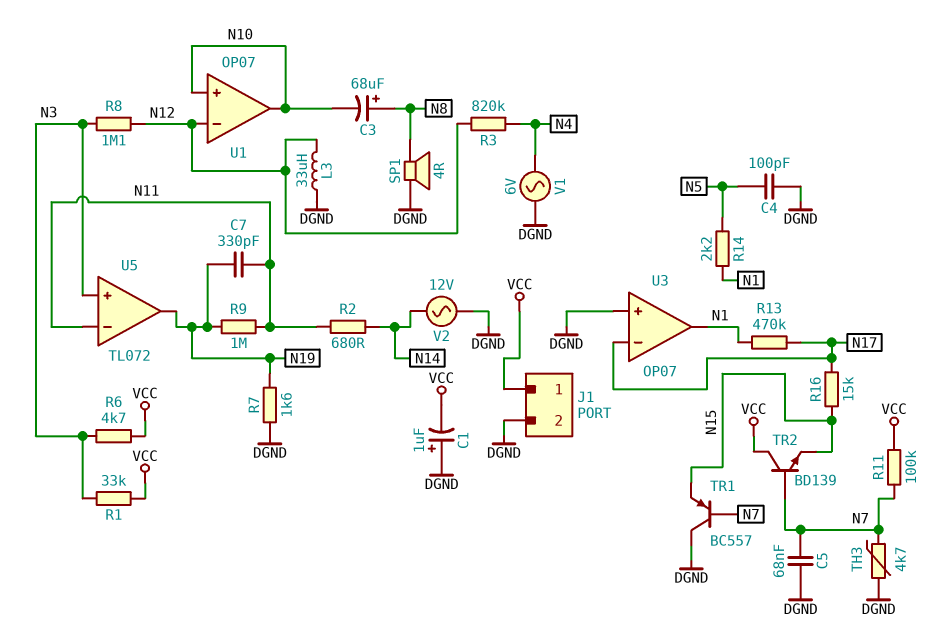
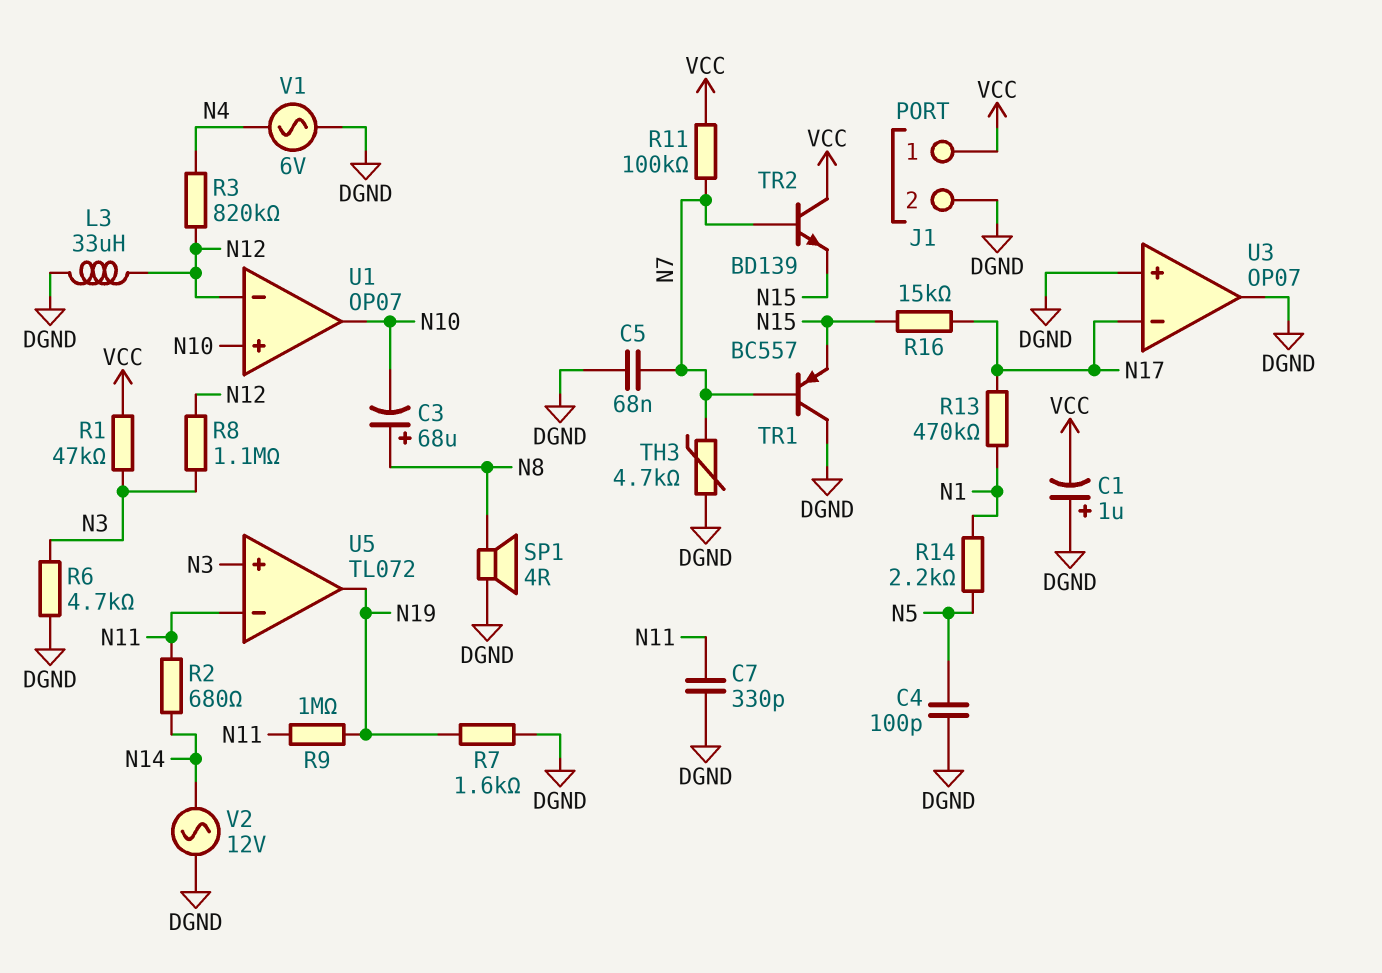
C7: 330pF (N11, N19) -> 330pF (DGND, N11)
R1: 33k (N3, VCC) -> 47k (N3, VCC)
R6: 4.7k (N3, VCC) -> 4.7k (DGND, N3)
U3 pin out: N1 -> DGND

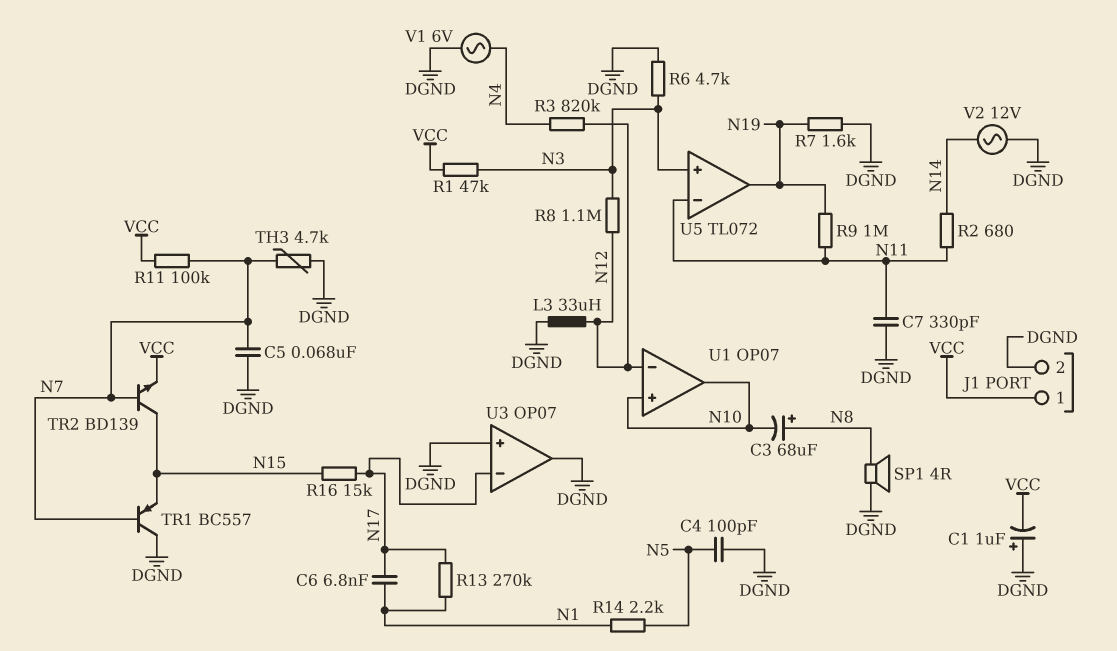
C6: none -> 6.8nF (N1, N17)
R13: 470k (N1, N17) -> 270k (N1, N17)
TR2: NPN BD139 (B N7, C VCC, E N15) -> NPN BD139 (B N7, C N15, E VCC)

